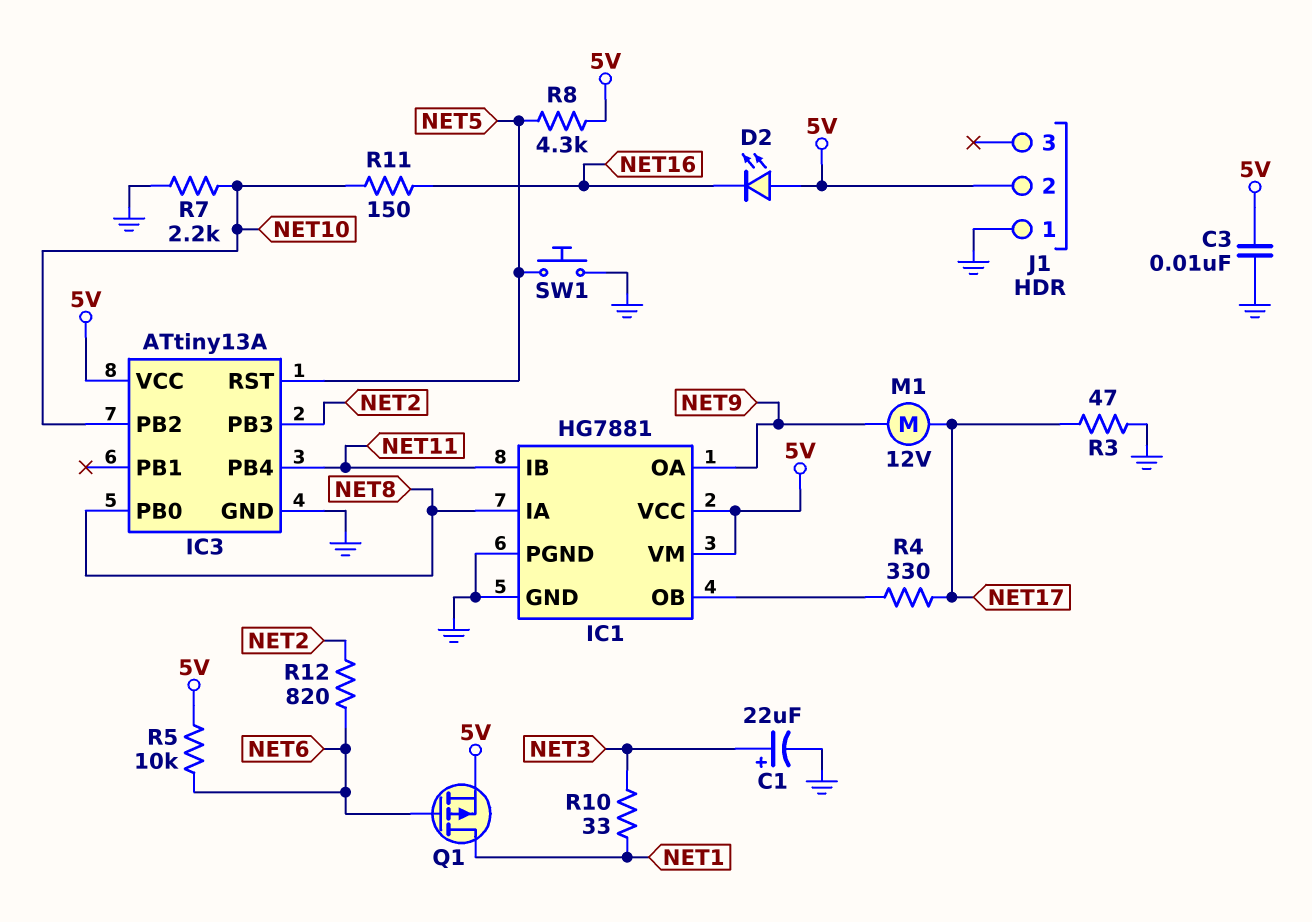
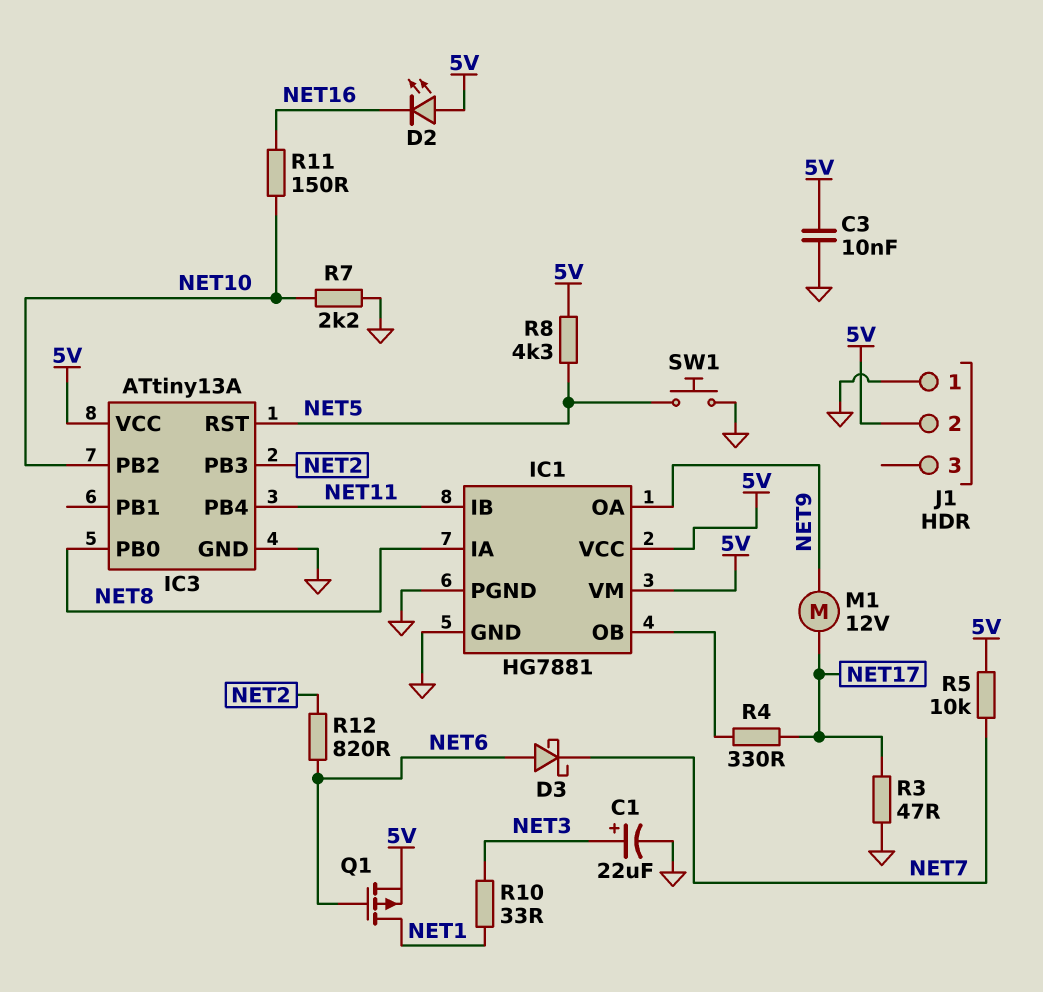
D3: none -> schottky (A NET6, K NET7)
R5: 10k (5V, NET6) -> 10k (5V, NET7)

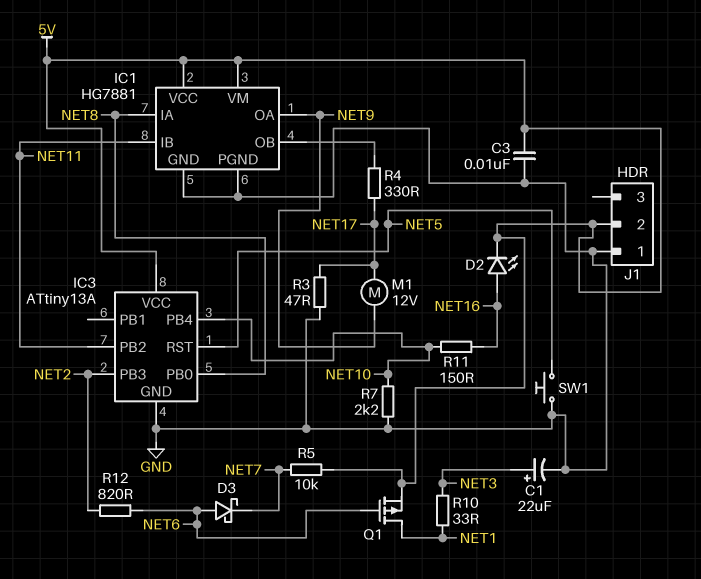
D2: LED (A 5V, K NET16) -> LED (A NET16, K 5V)
IC3 pin PB2: NET10 -> NET11
IC3 pin PB4: NET11 -> NET10
R8: 4.3k (5V, NET5) -> none

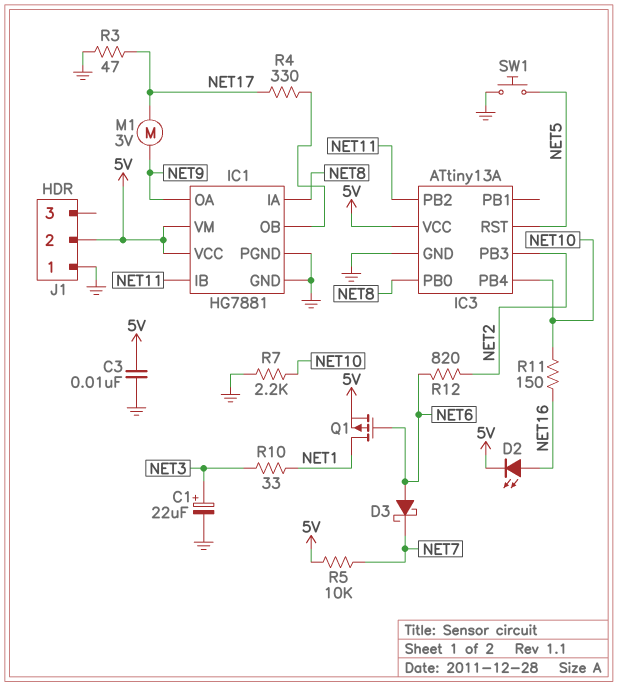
M1: motor 12V (NET9, NET17) -> motor 3V (NET9, NET17)

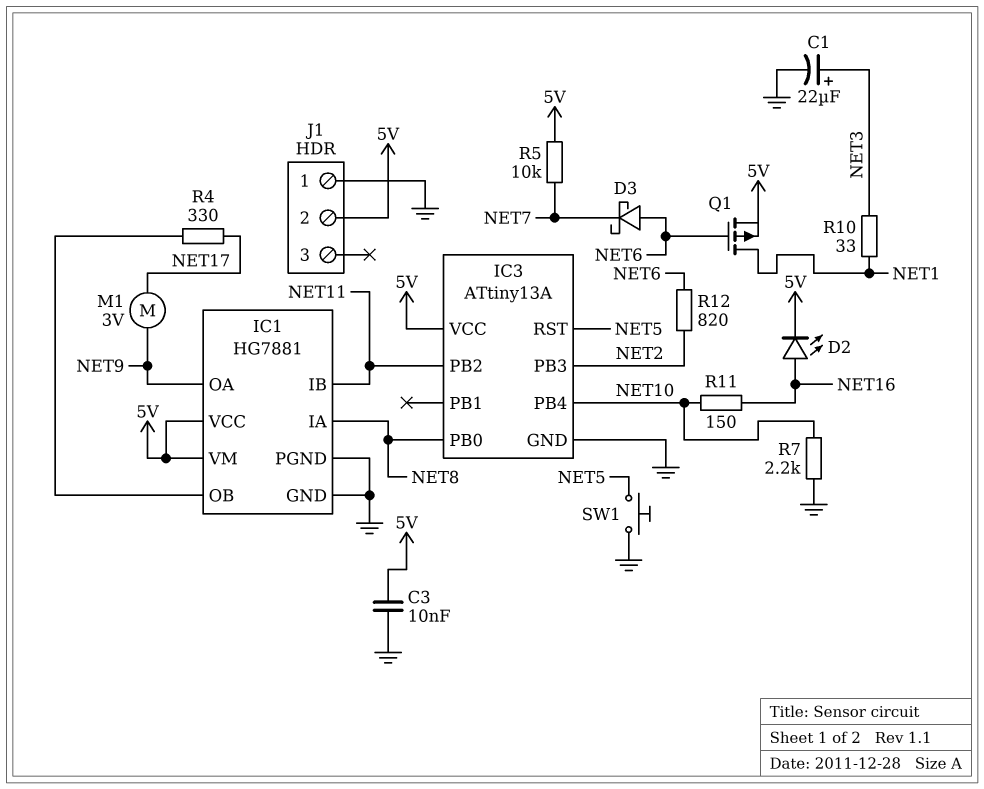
R3: 47 (GND, NET17) -> none

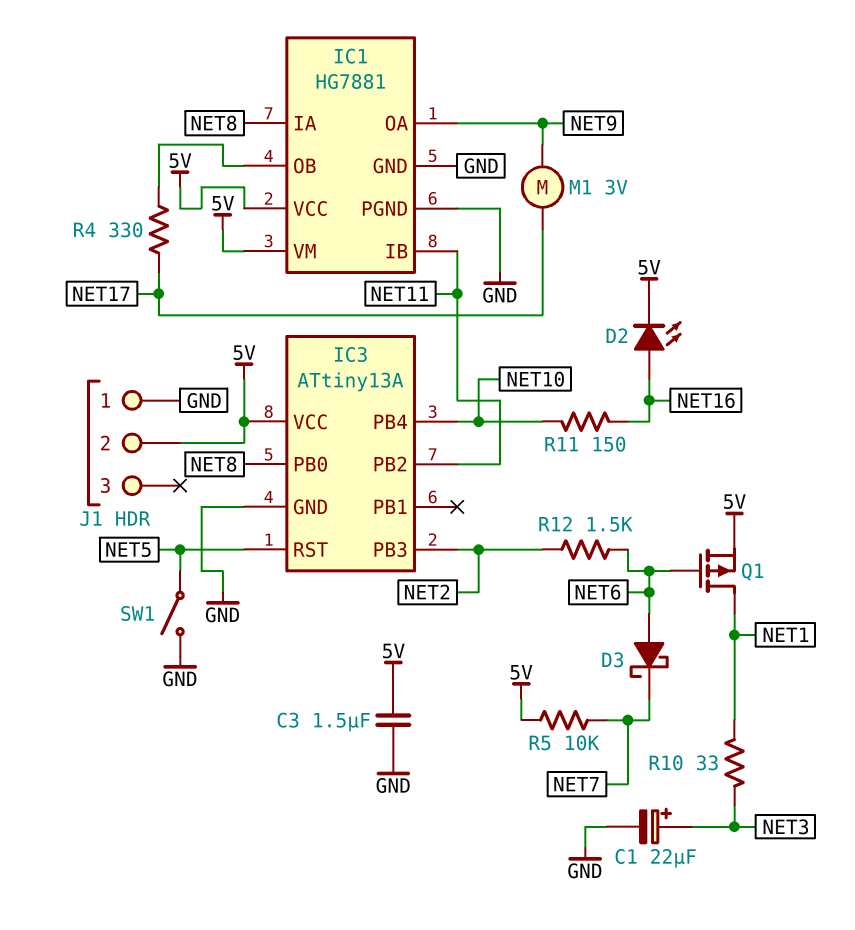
C3: 10nF (5V, GND) -> 1.5uF (5V, GND)
R7: 2.2k (GND, NET10) -> none
R12: 820 (NET2, NET6) -> 1.5k (NET2, NET6)
SW1: button (GND, NET5) -> switch (GND, NET5)

